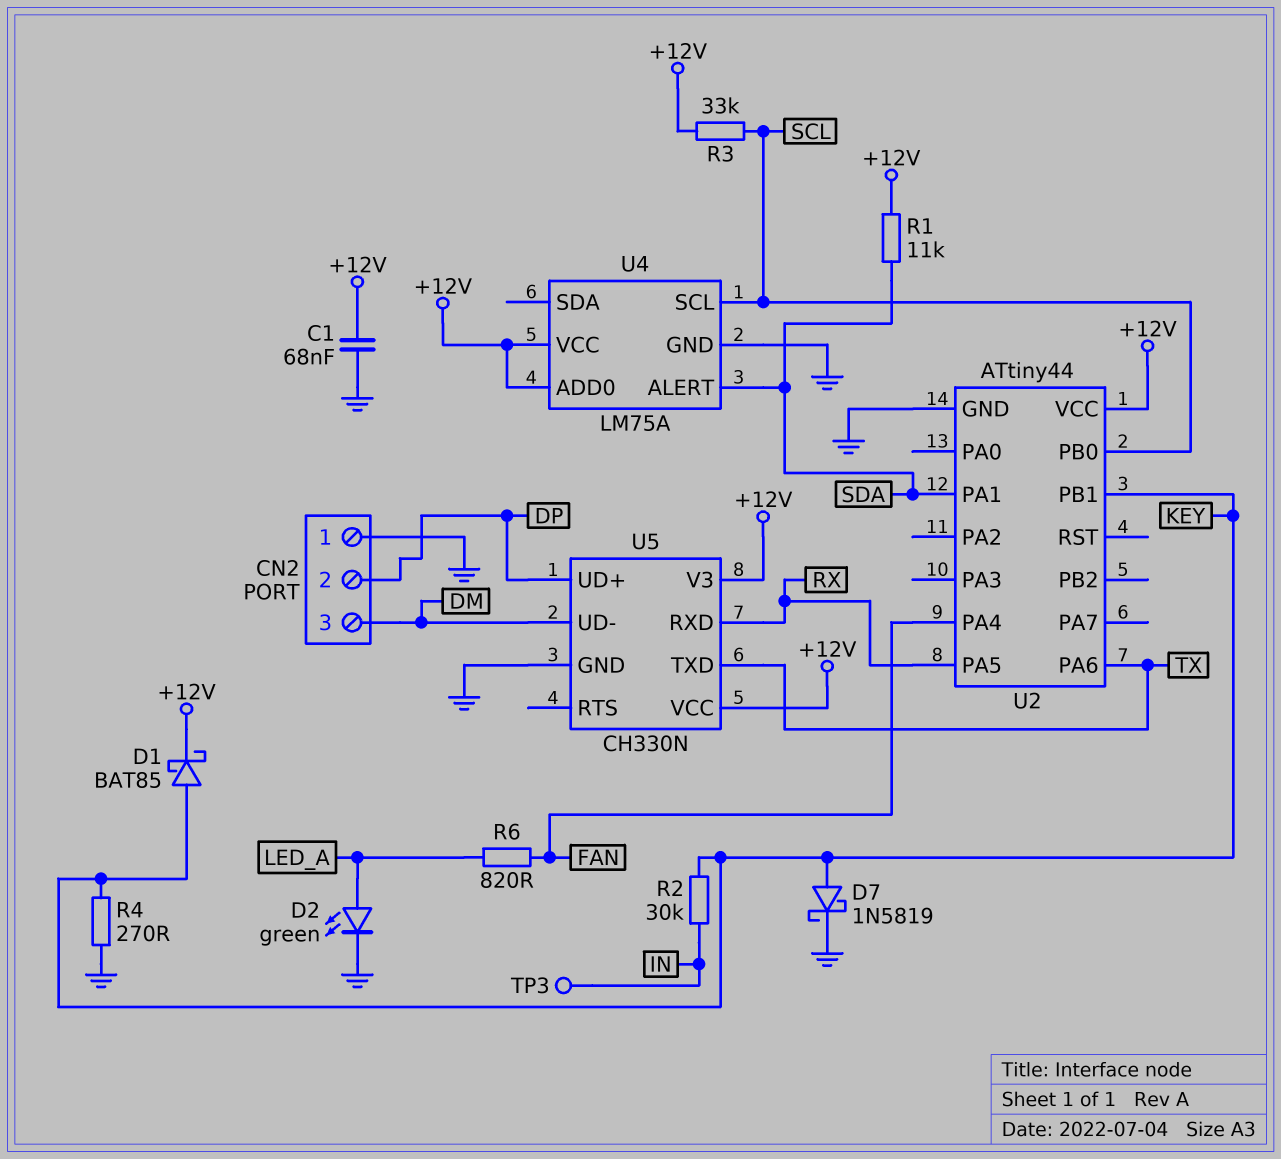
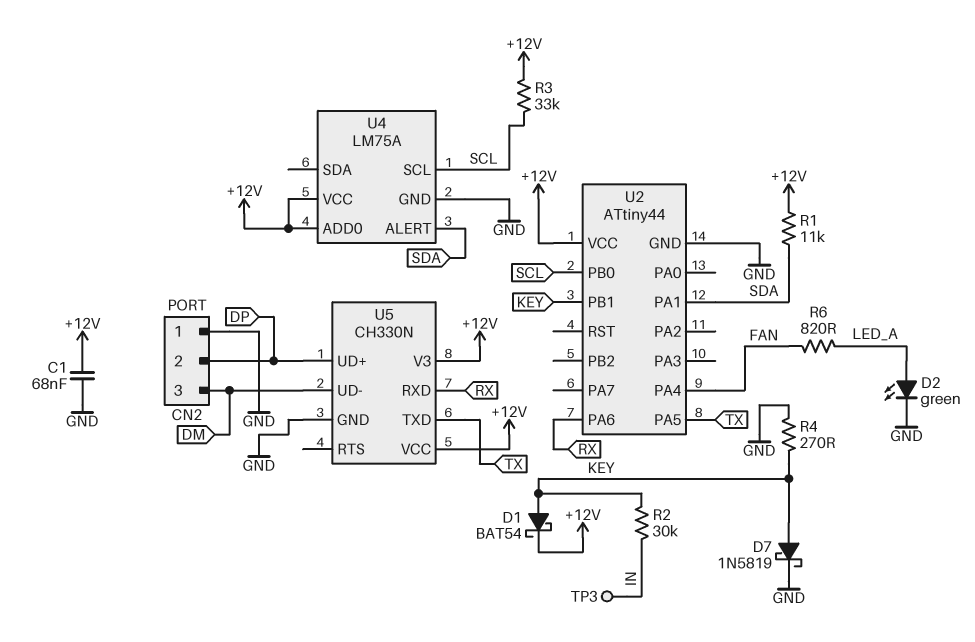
D1: schottky BAT85 (A KEY, K +12V) -> schottky BAT54 (A KEY, K +12V)
U2 pin PA5: RX -> TX
U2 pin PA6: TX -> RX

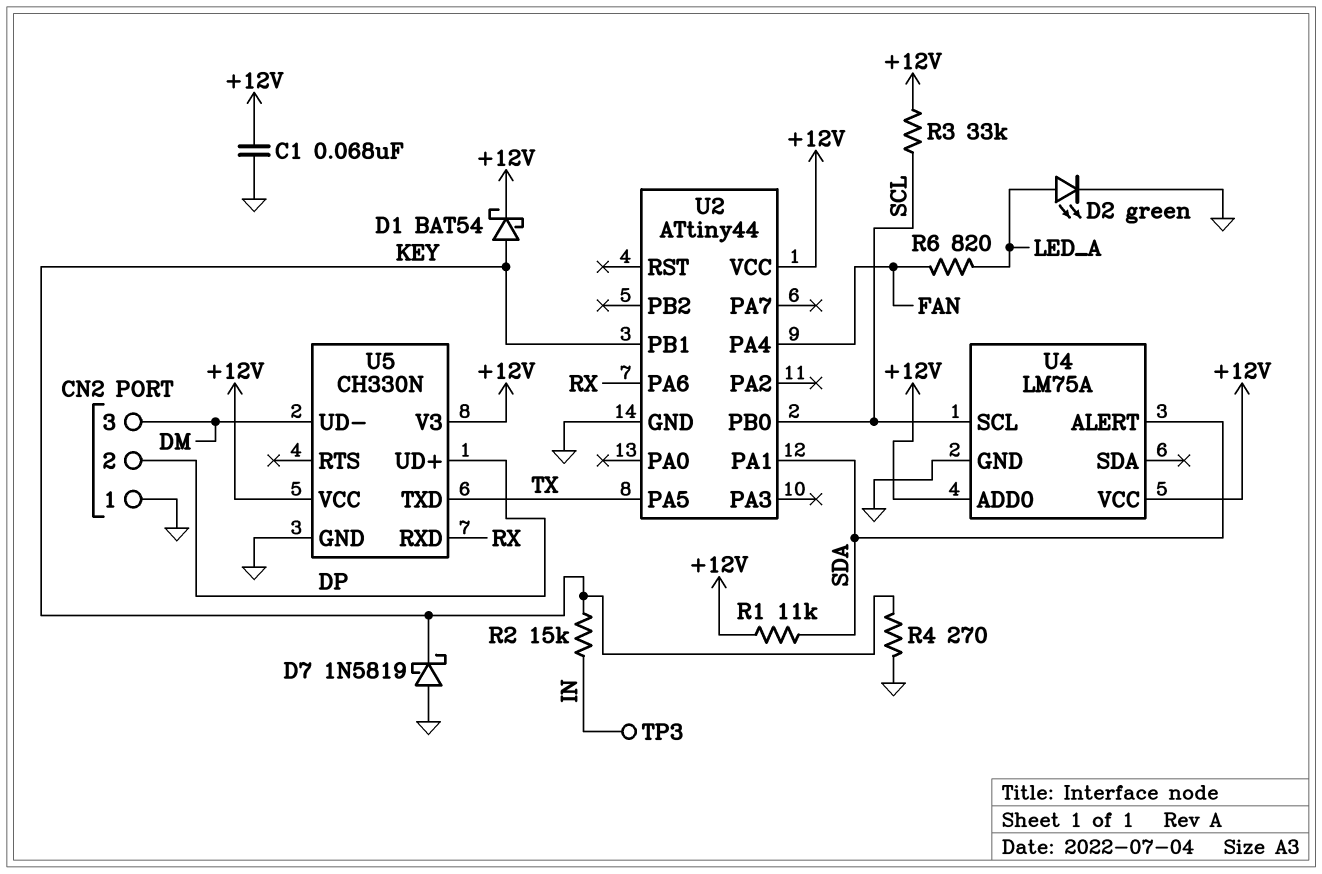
D7: schottky 1N5819 (A KEY, K GND) -> schottky 1N5819 (A GND, K KEY)
R2: 30k (IN, KEY) -> 15k (IN, KEY)

